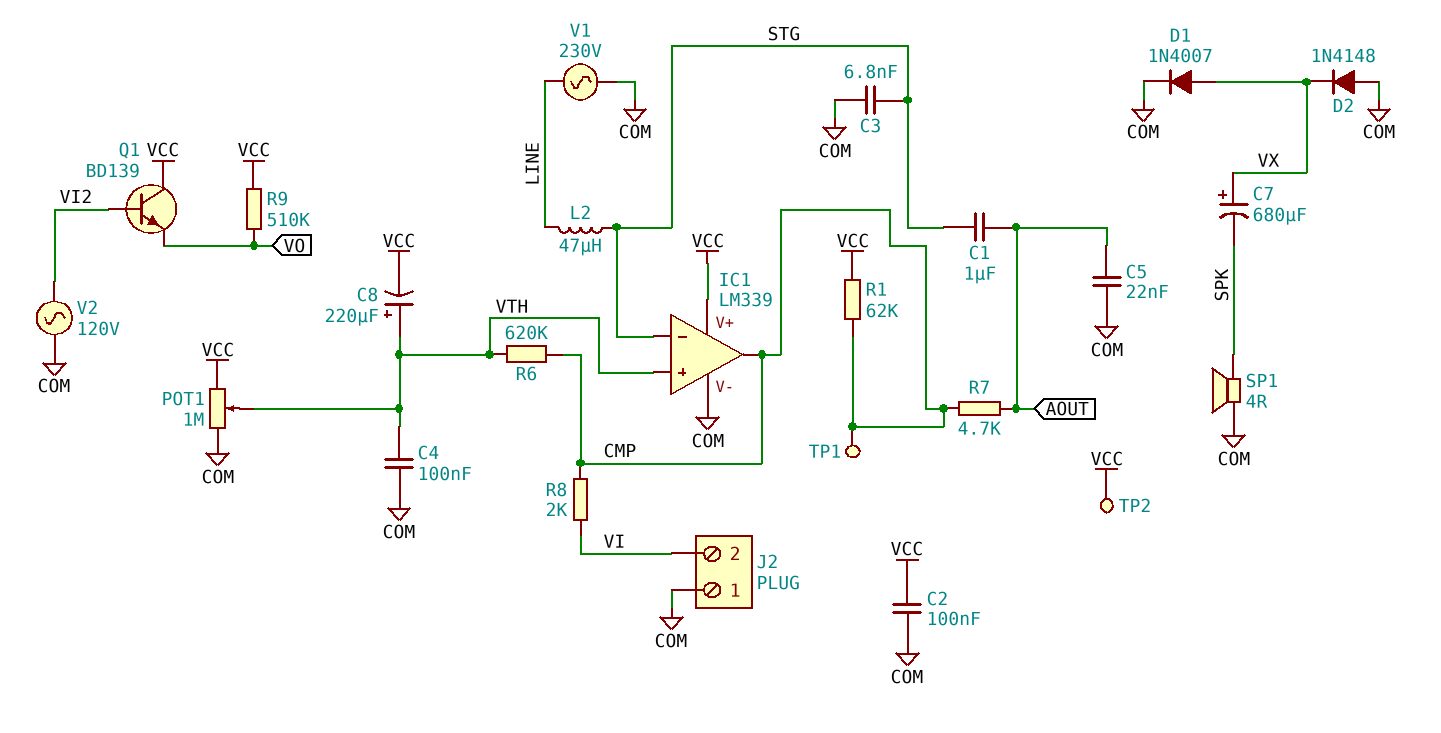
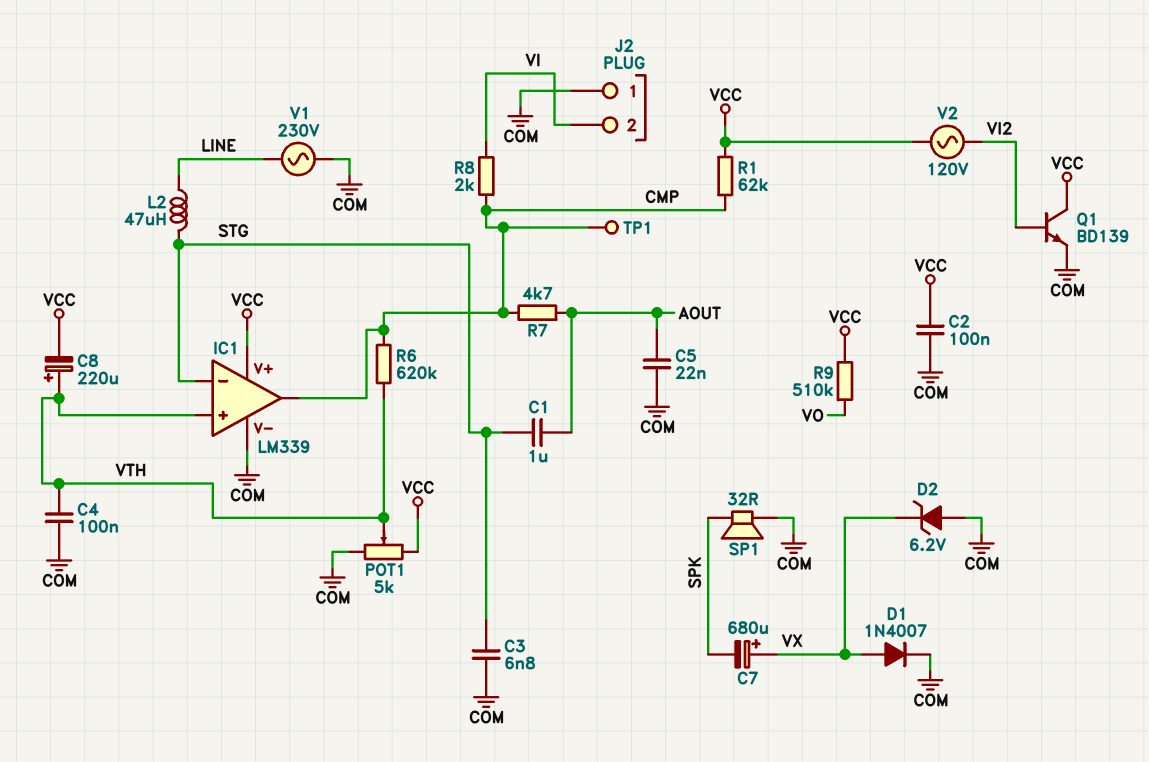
D2: diode 1N4148 (A COM, K VX) -> zener 6.2V (A COM, K VX)
POT1: 1M (COM, VCC, wiper VTH) -> 5k (COM, VCC, wiper VTH)
Q1: NPN BD139 (B VI2, C VCC, E VO) -> NPN BD139 (B VI2, C VCC, E COM)
SP1: speaker 4R (COM, SPK) -> speaker 32R (COM, SPK)
TP2: test point (VCC) -> none
V2: AC 120V (COM, VI2) -> AC 120V (VCC, VI2)

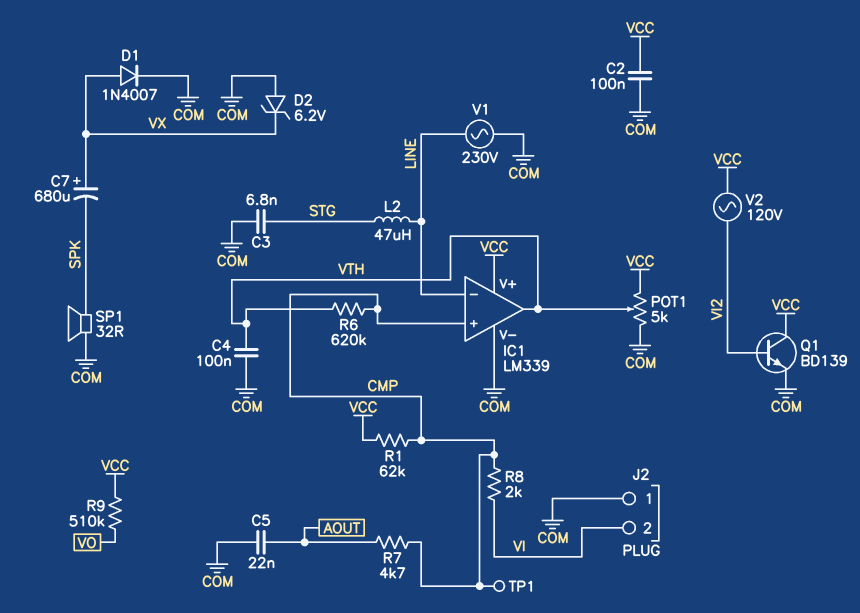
C1: 1uF (AOUT, STG) -> none
C8: 220uF (plus VTH, minus VCC) -> none
IC1 pin in+: VTH -> CMP
IC1 pin in-: STG -> LINE
IC1 pin out: CMP -> VTH

